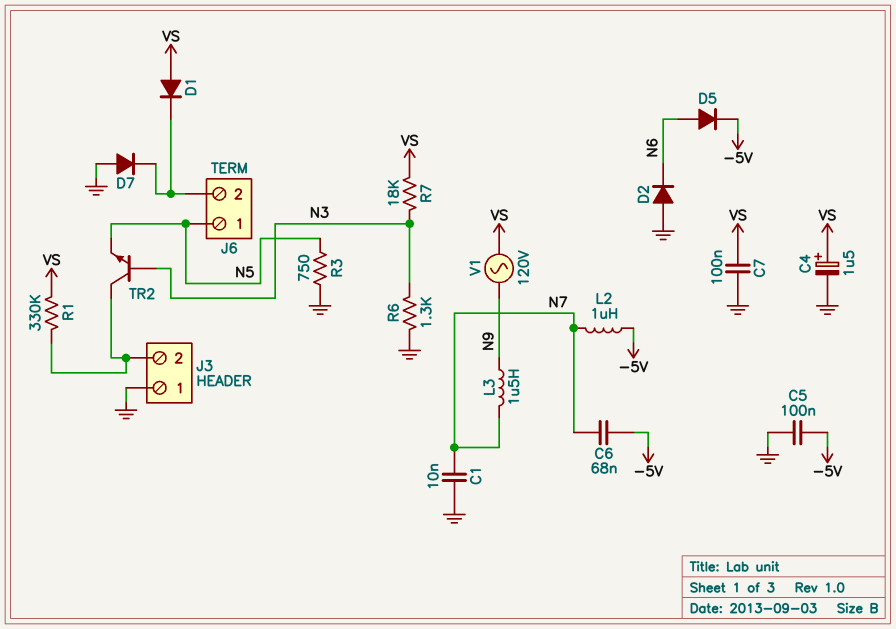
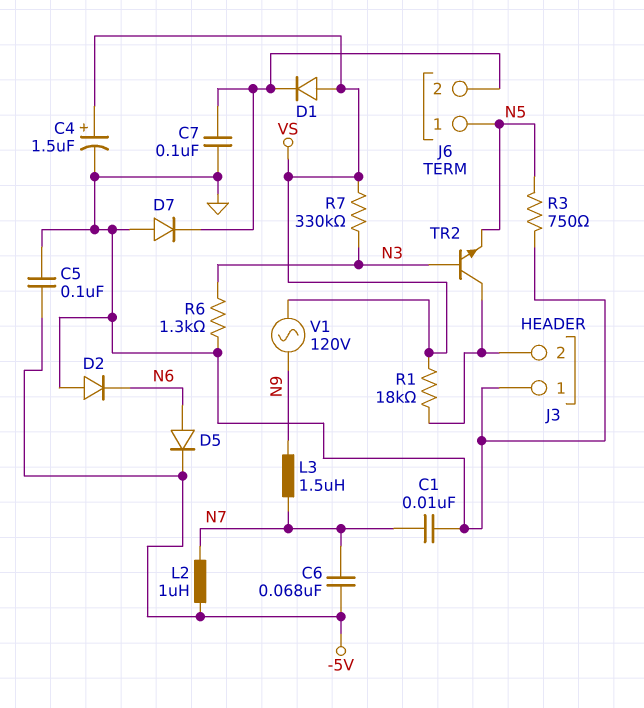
C7: 100nF (GND, VS) -> 100nF (GND, J6/2)
R1: 330k (J3/2, VS) -> 18k (J3/2, VS)
R7: 18k (N3, VS) -> 330k (N3, VS)

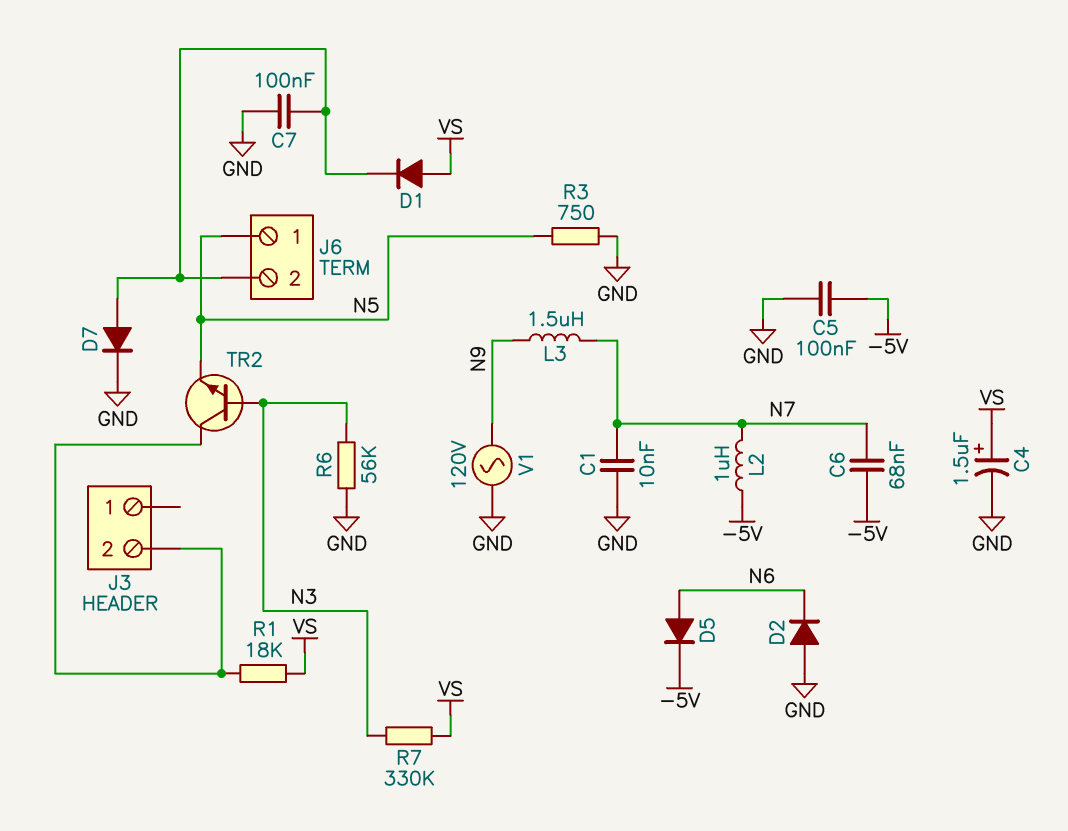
D7: diode (A GND, K J6/2) -> diode (A J6/2, K GND)
J3 pin 1: GND -> none
R6: 1.3k (GND, N3) -> 56k (GND, N3)
V1: AC 120V (N9, VS) -> AC 120V (GND, N9)

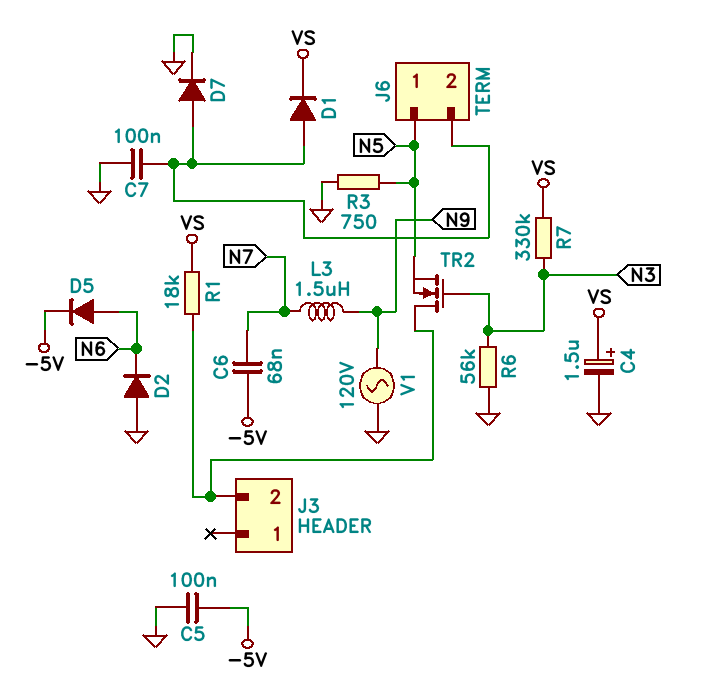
C1: 10nF (GND, N7) -> none
D1: diode (A VS, K J6/2) -> diode (A J6/2, K VS)
L2: 1uH (-5V, N7) -> none
TR2: NPN (B N3, C J3/2, E N5) -> NMOS (G N3, D J3/2, S N5)

